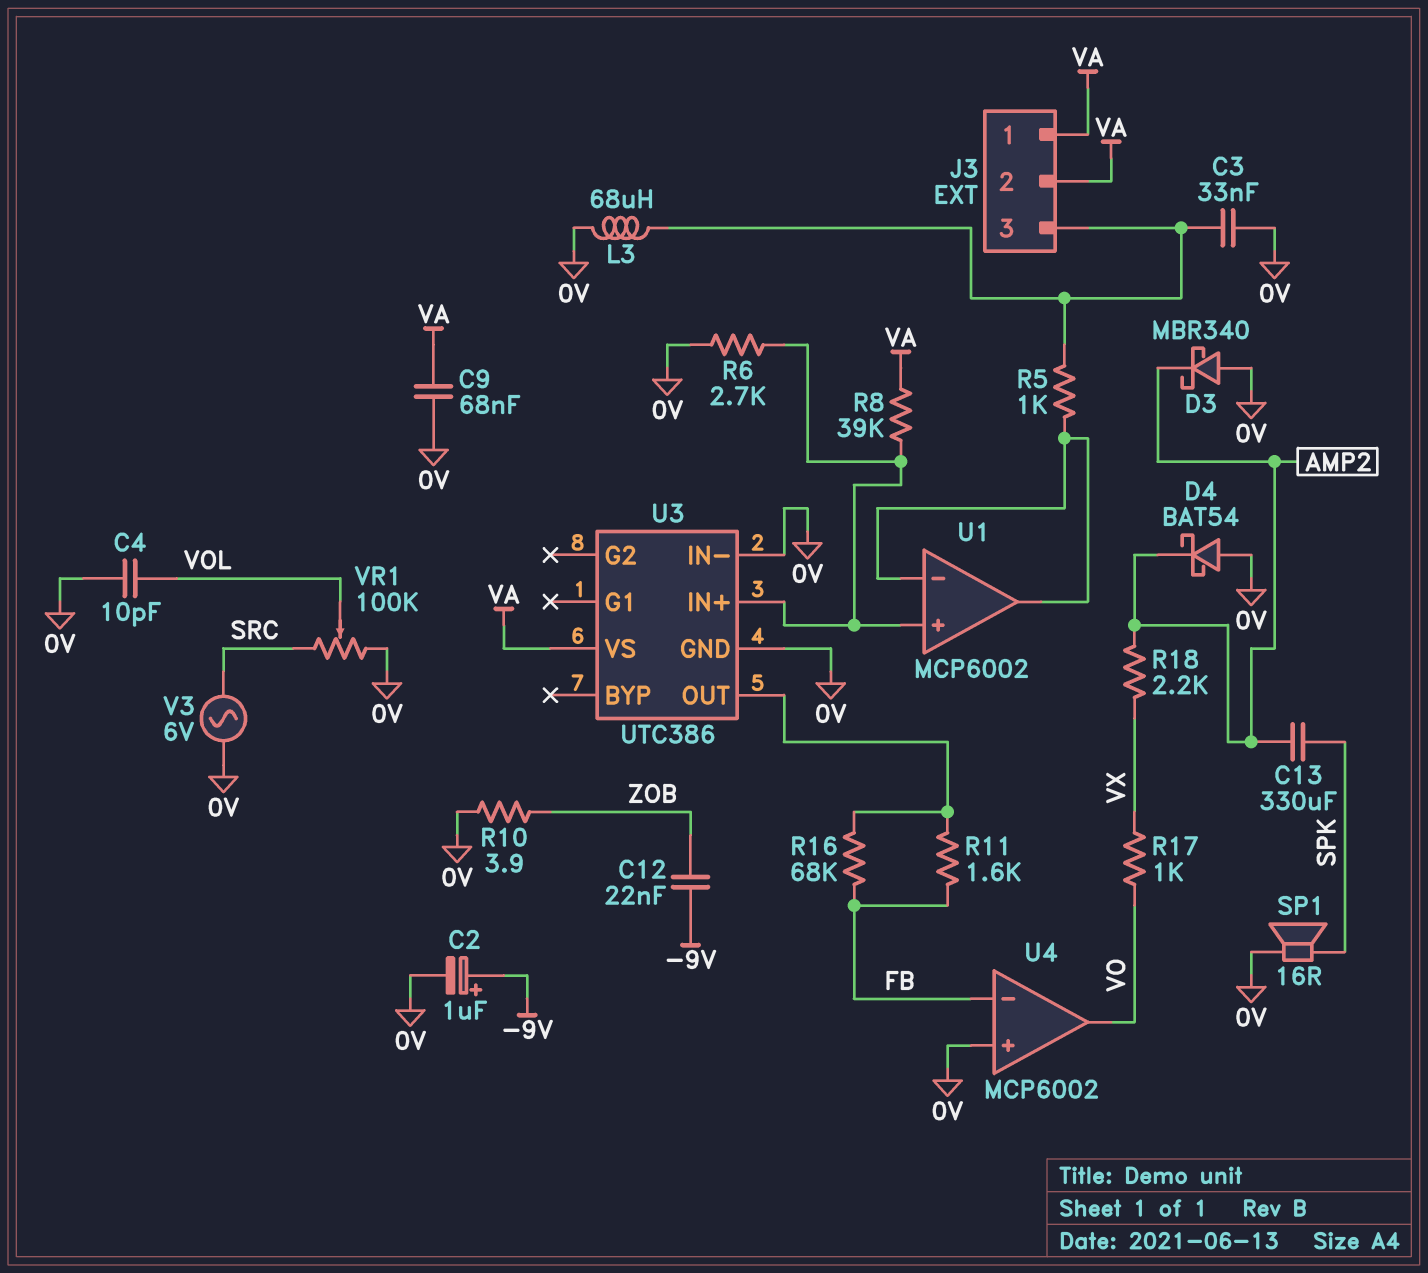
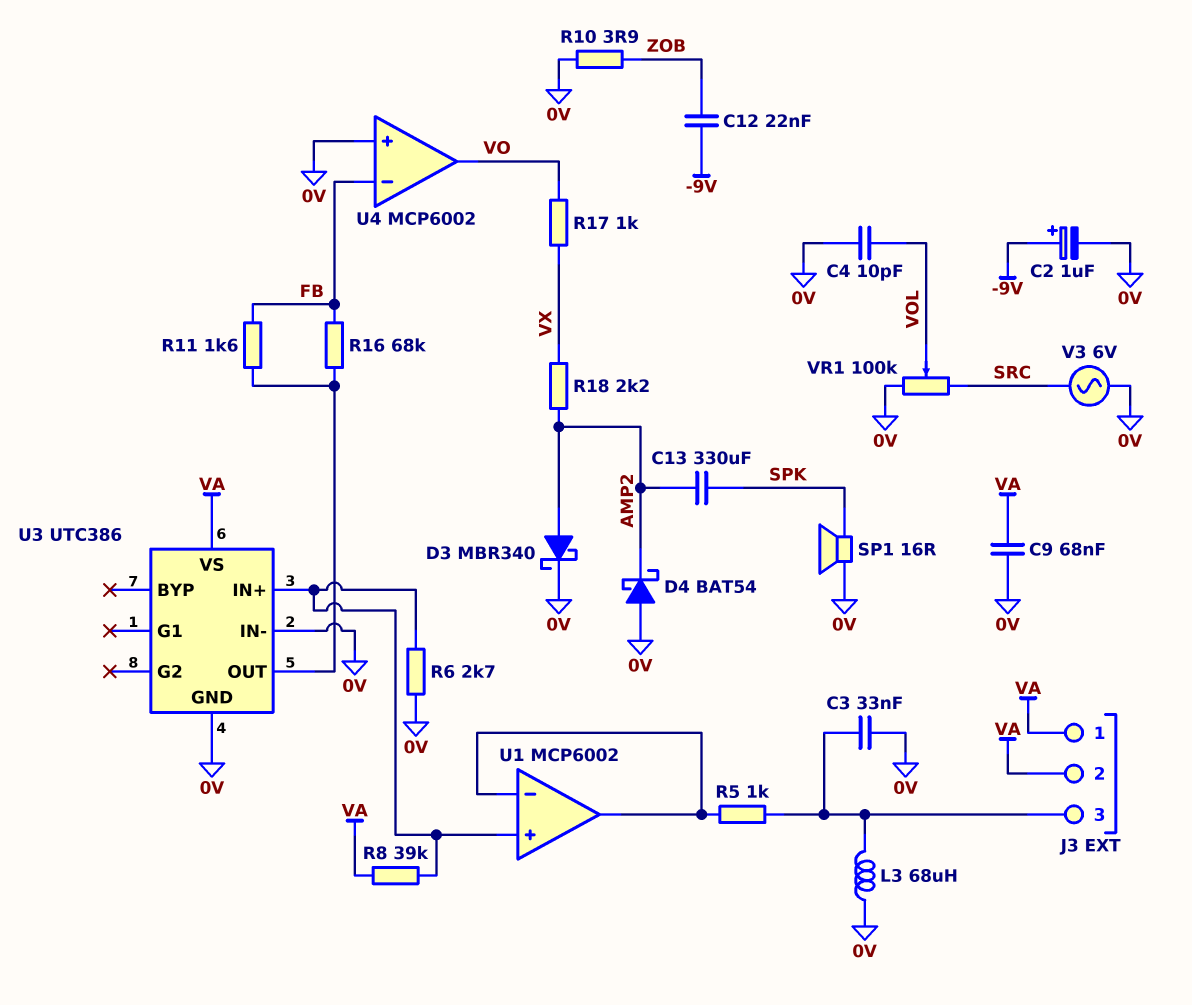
D3: schottky MBR340 (A 0V, K AMP2) -> schottky MBR340 (A AMP2, K 0V)

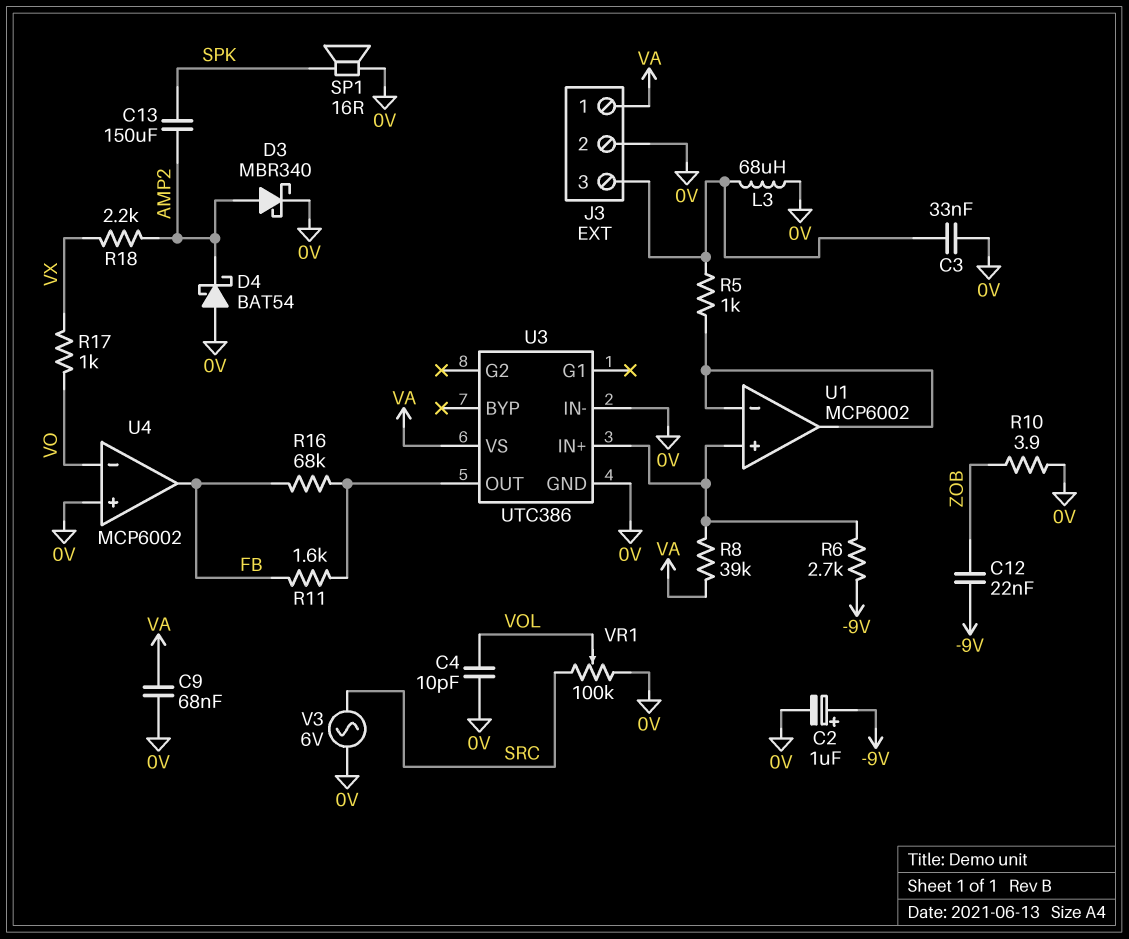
C13: 330uF (AMP2, SPK) -> 150uF (AMP2, SPK)
J3 pin 2: VA -> 0V
R6: 2.7k (0V, U1/in+) -> 2.7k (-9V, U1/in+)
U4 pin in-: FB -> VO
U4 pin out: VO -> FB

